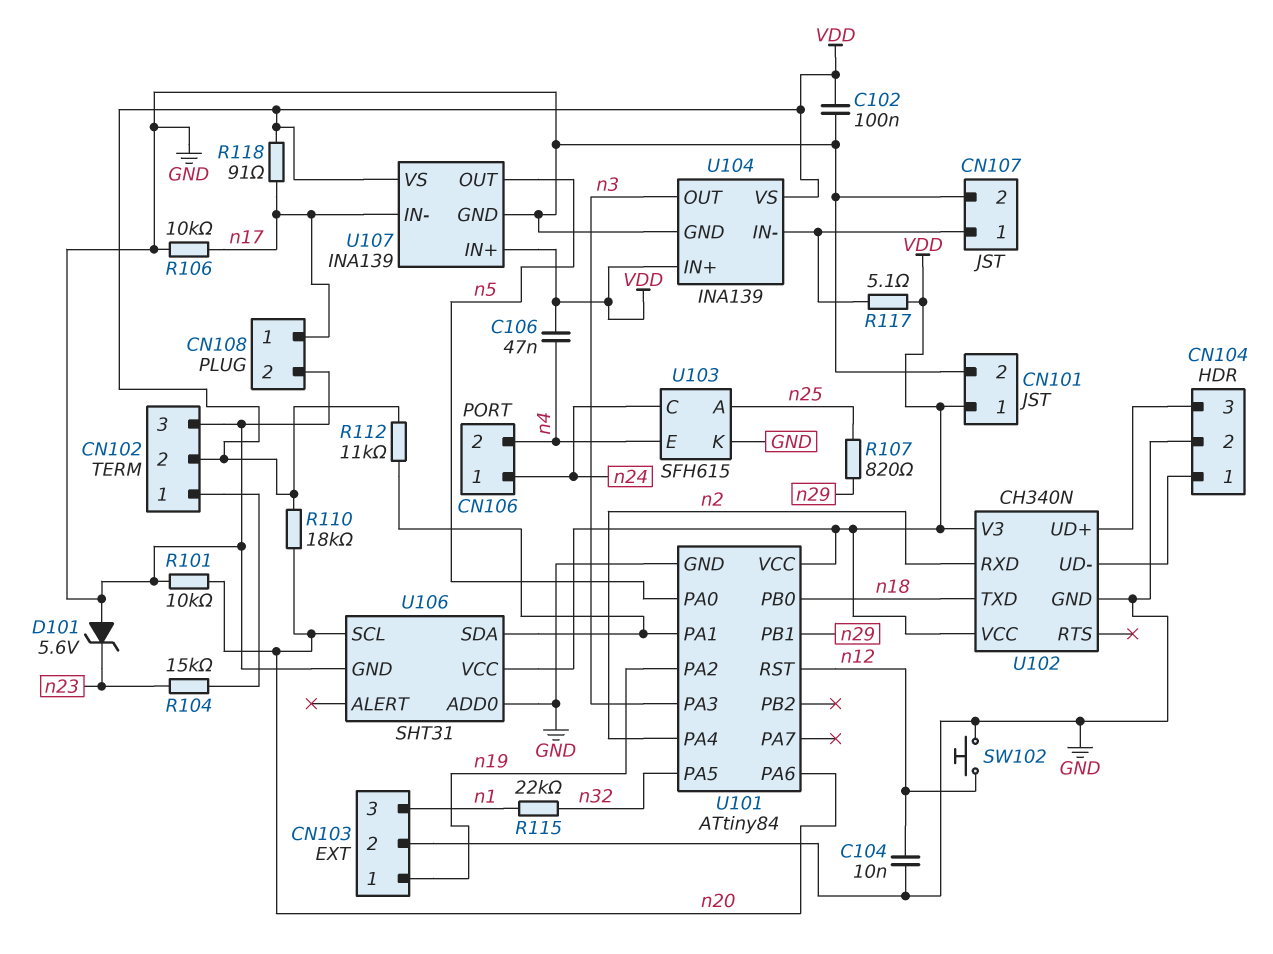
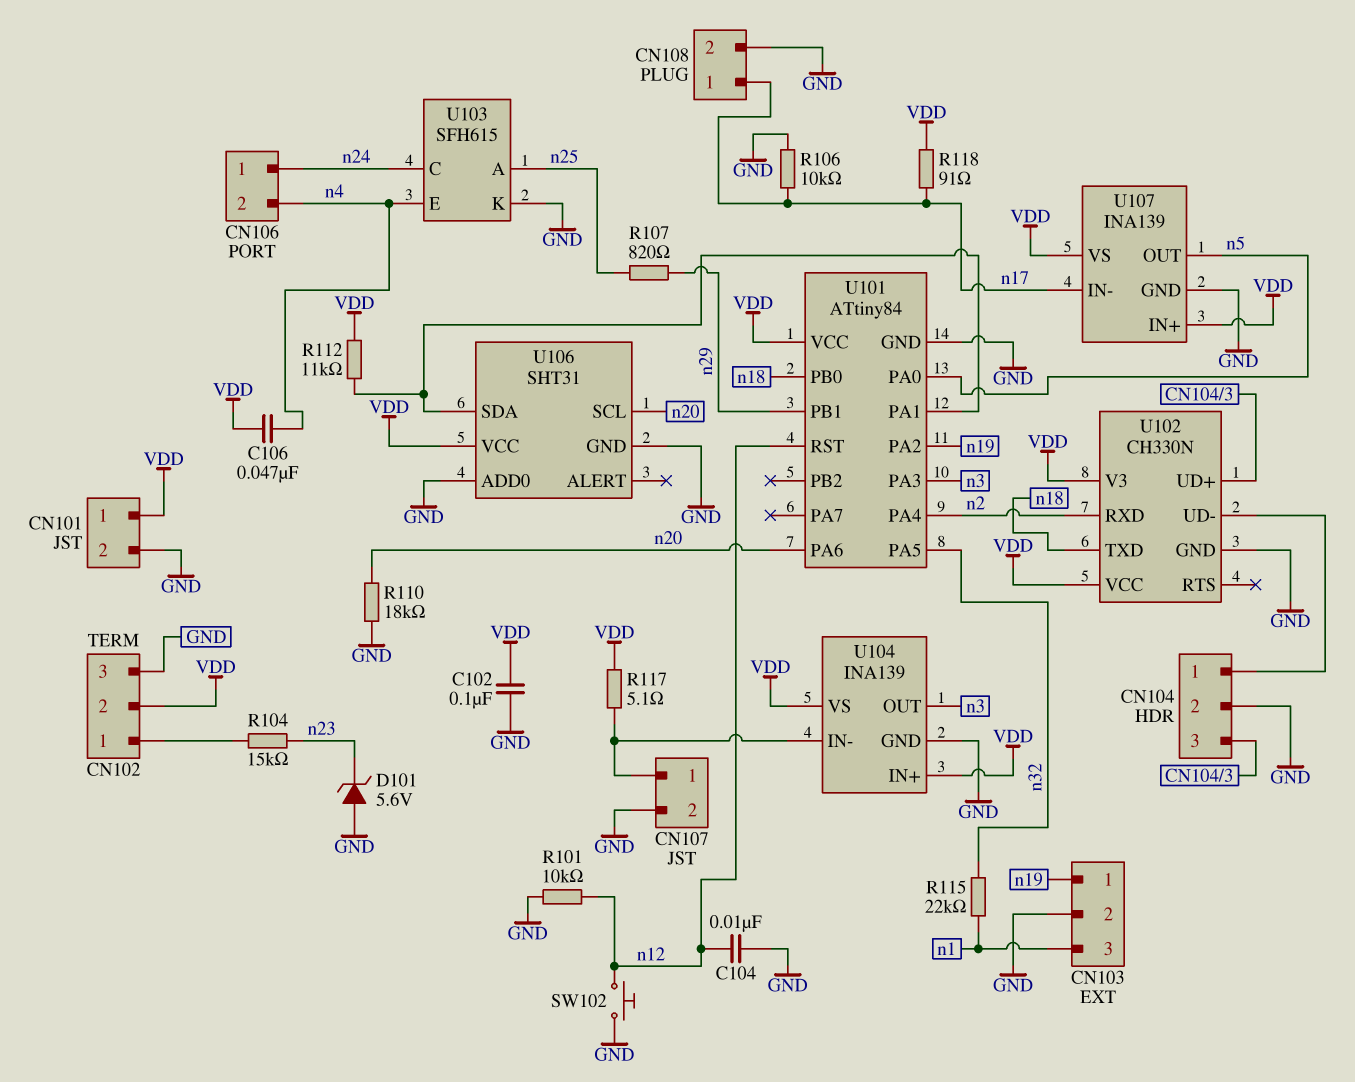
R101: 10k (GND, n20) -> 10k (GND, n12)
R110: 18k (VDD, n20) -> 18k (GND, n20)
U102: CH340N -> CH330N

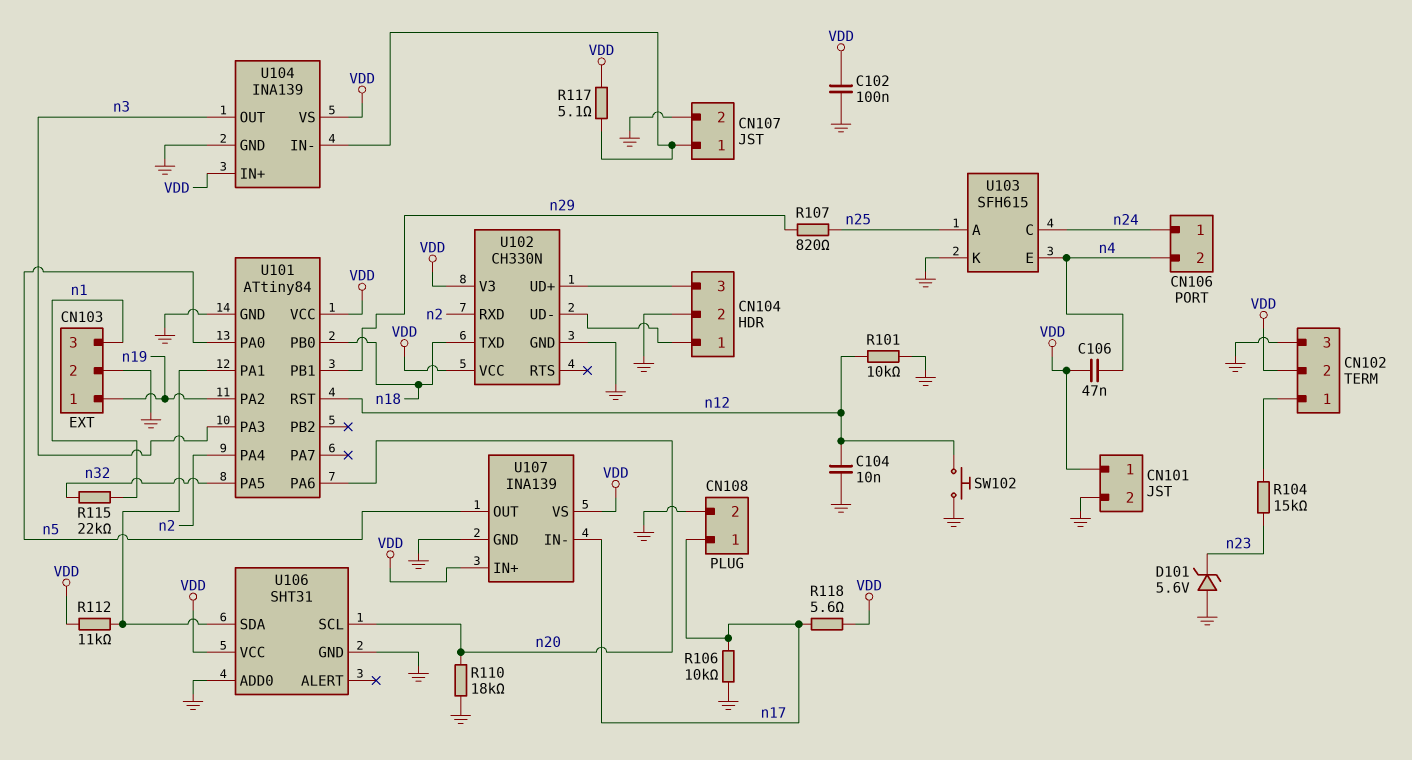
R118: 91 (VDD, n17) -> 5.6 (VDD, n17)

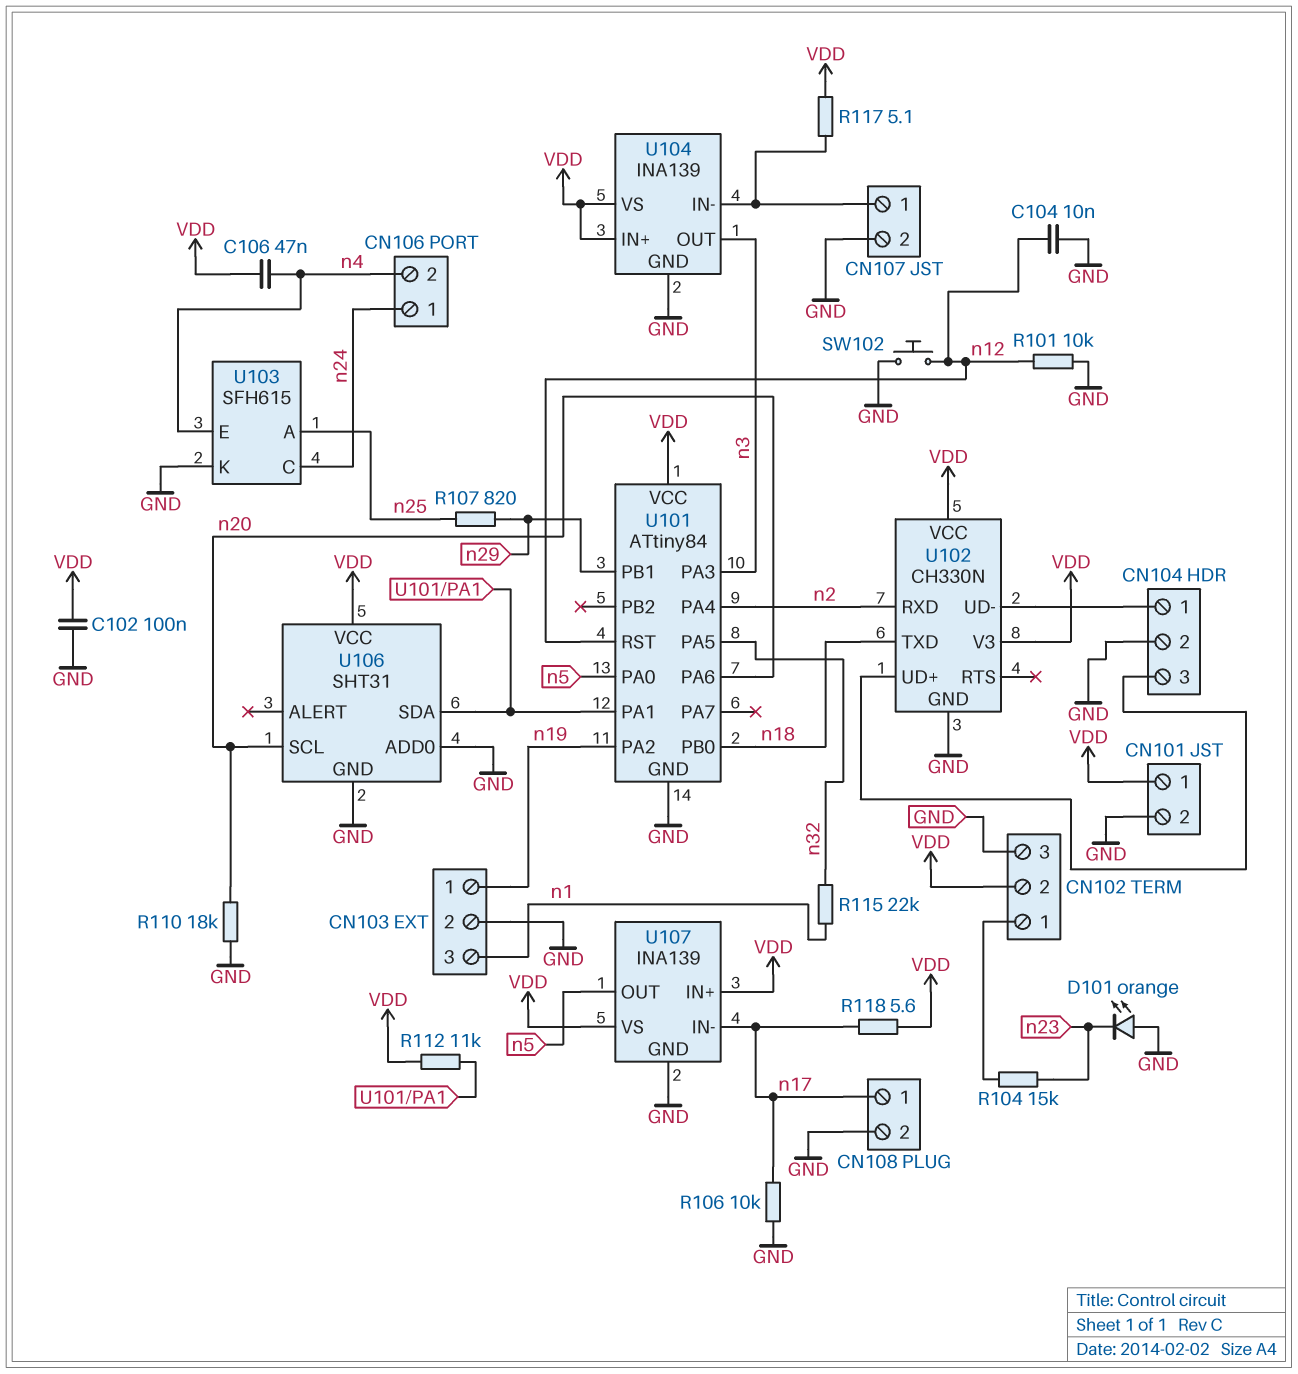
D101: zener 5.6V (A GND, K n23) -> LED orange (A GND, K n23)

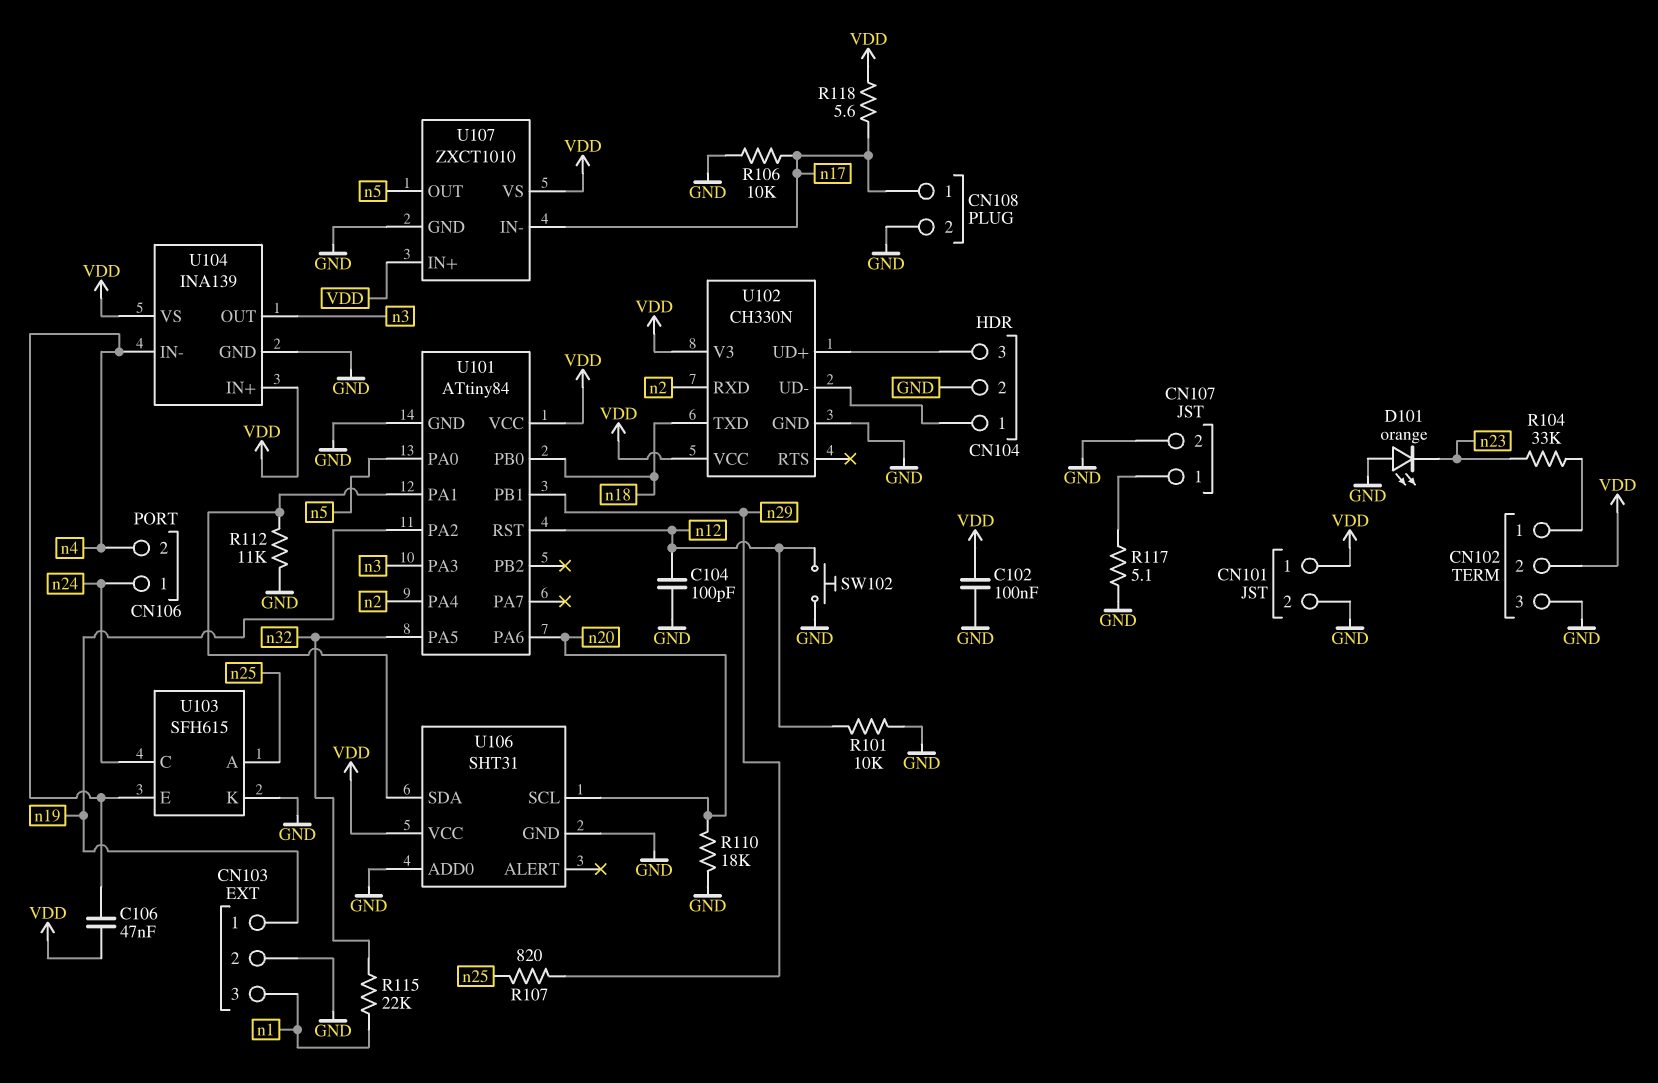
C104: 10nF (GND, n12) -> 100pF (GND, n12)
R104: 15k (CN102/1, n23) -> 33k (CN102/1, n23)
R112: 11k (U101/PA1, VDD) -> 11k (GND, U101/PA1)
R117: 5.1 (CN107/1, VDD) -> 5.1 (CN107/1, GND)
U104 pin IN-: CN107/1 -> n4
U107: INA139 -> ZXCT1010

